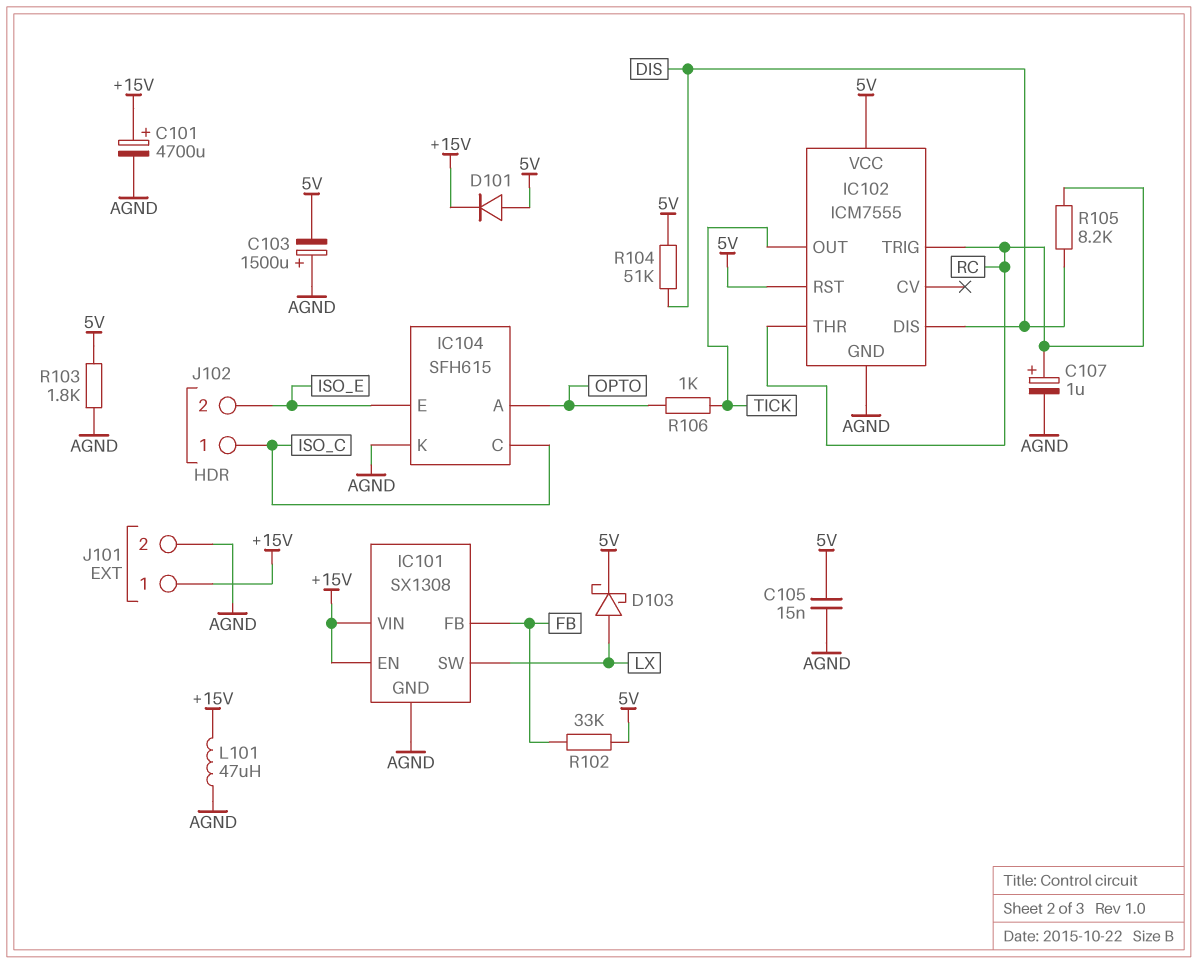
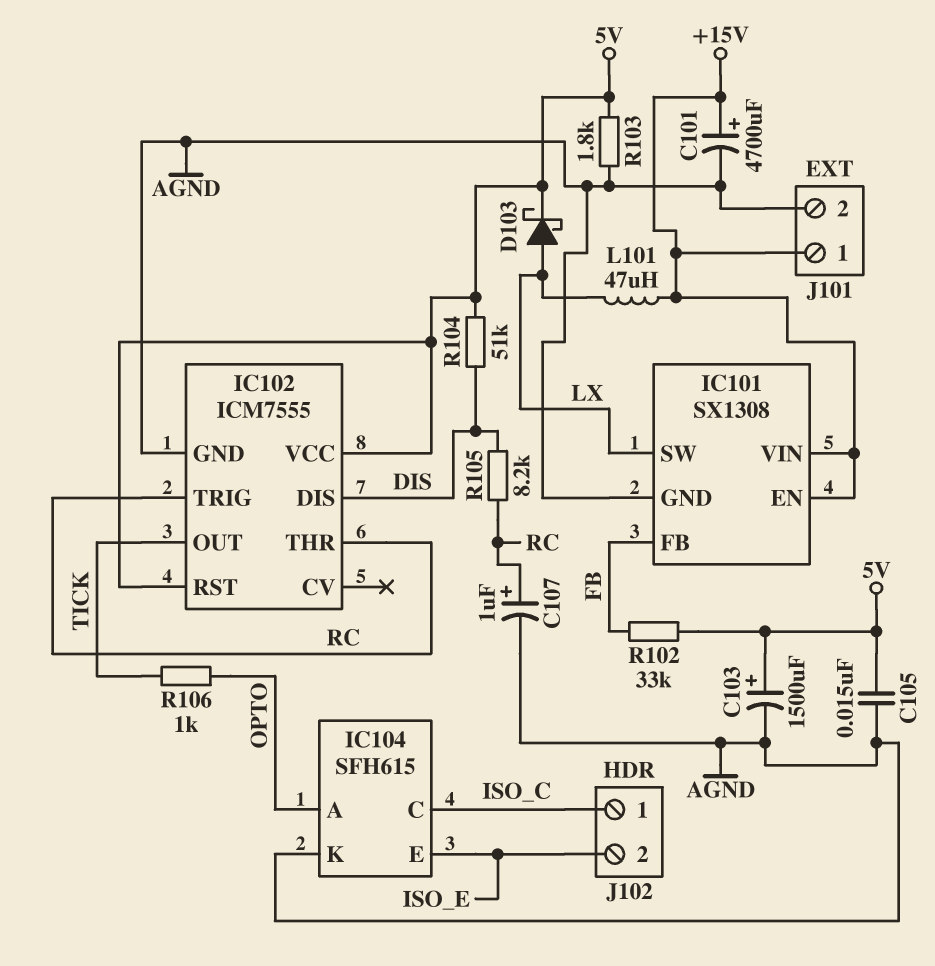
C103: 1500uF (plus AGND, minus 5V) -> 1500uF (plus 5V, minus AGND)
D101: diode (A 5V, K +15V) -> none
L101: 47uH (+15V, AGND) -> 47uH (+15V, LX)

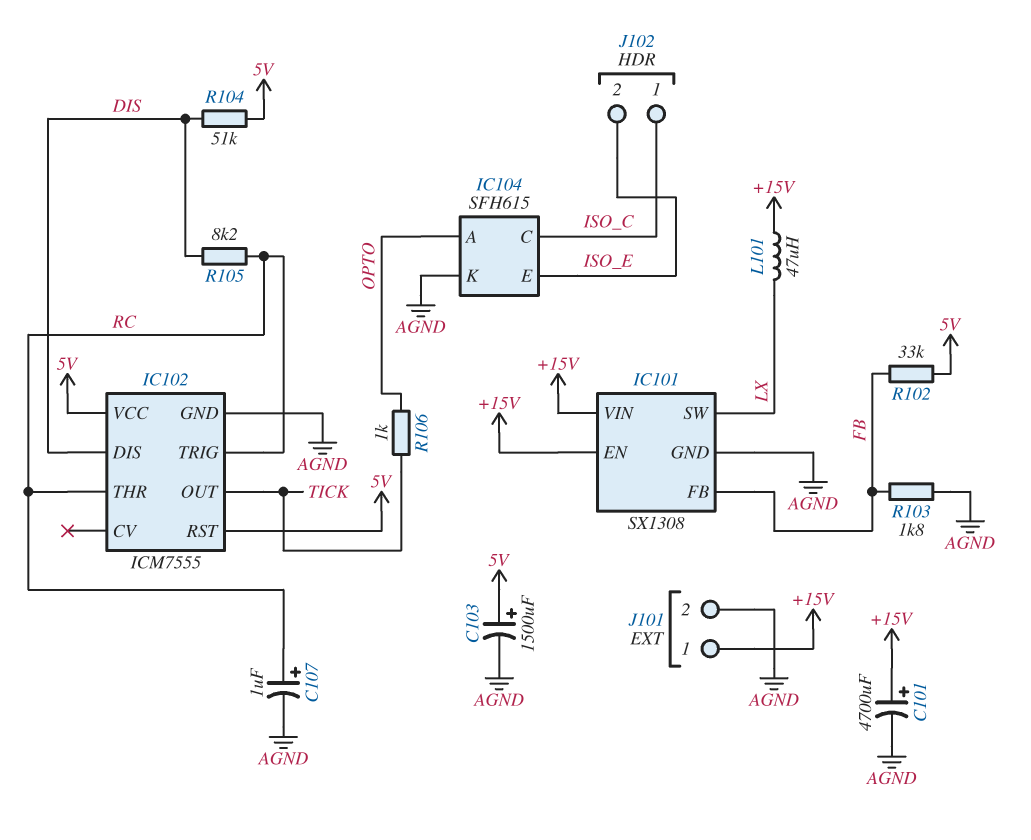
C105: 15nF (5V, AGND) -> none
D103: schottky (A LX, K 5V) -> none
R103: 1.8k (5V, AGND) -> 1.8k (AGND, FB)

